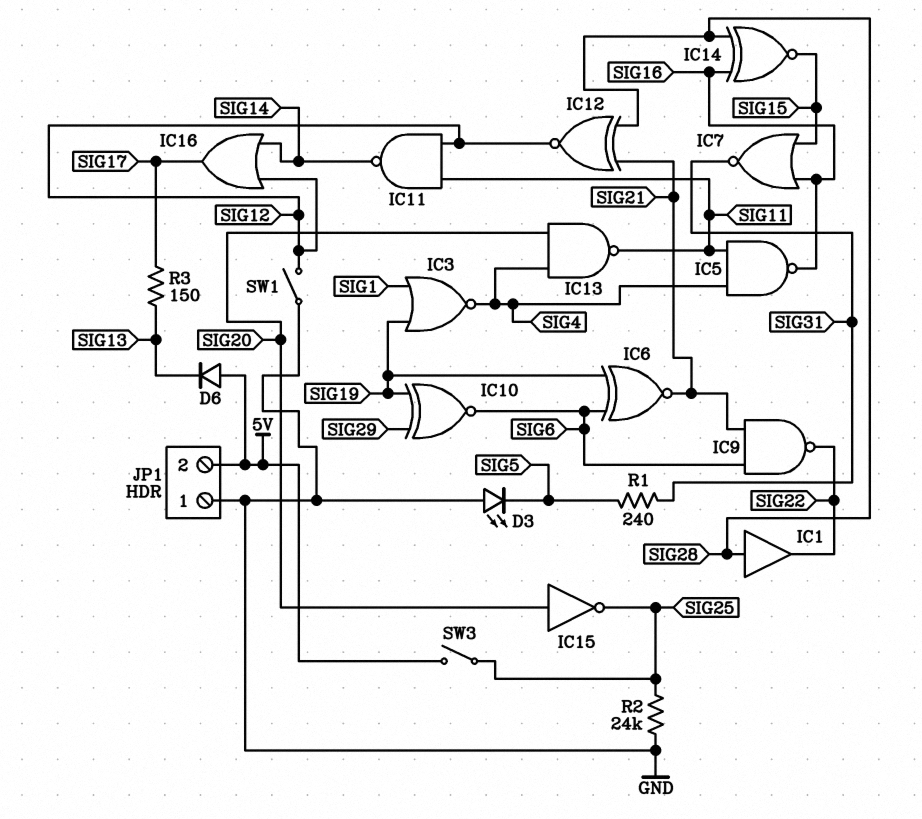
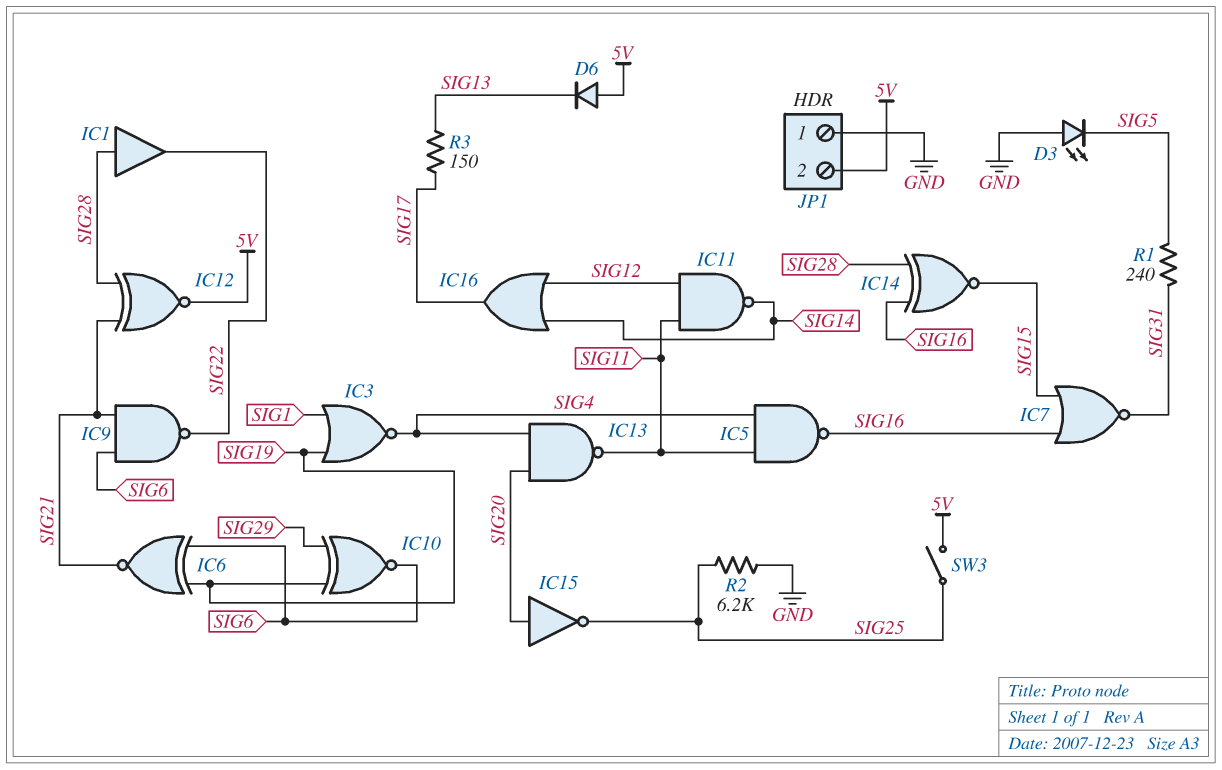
IC12: XNOR (in SIG21, in SIG28, out SIG12) -> XNOR (in SIG21, in SIG28, out 5V)
R2: 24k (GND, SIG25) -> 6.2k (GND, SIG25)
SW1: switch (GND, SIG12) -> none

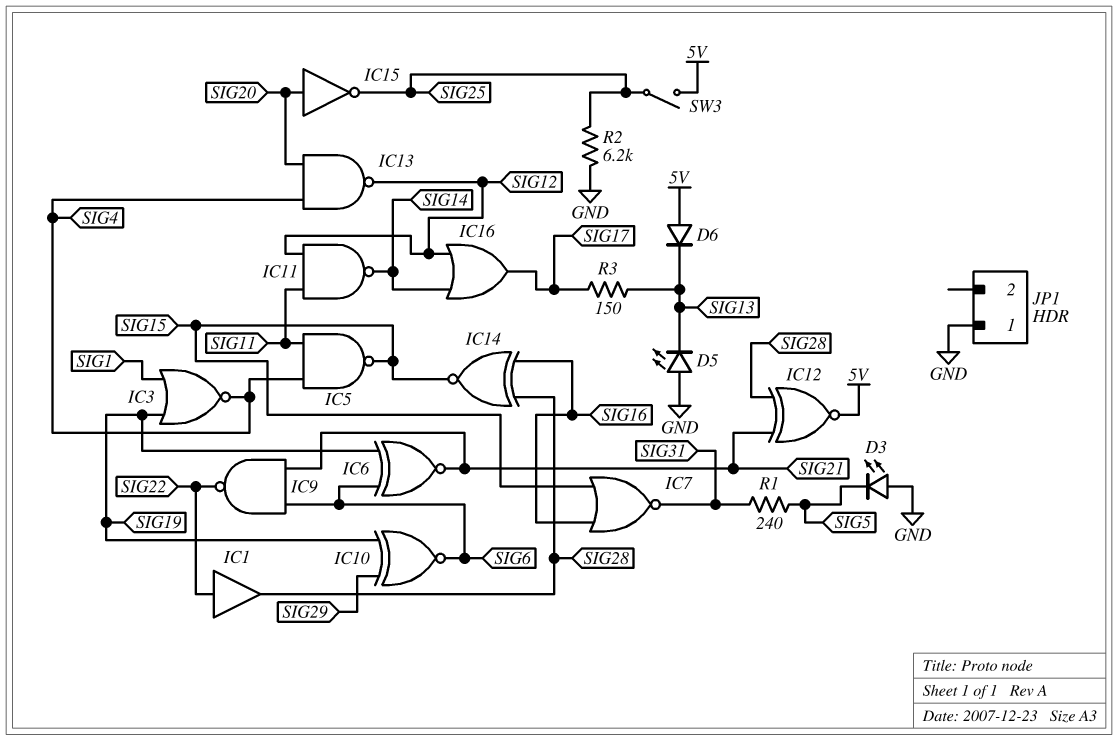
D5: none -> LED (A GND, K SIG13)
IC1: buffer (in SIG28, out SIG22) -> buffer (in SIG22, out SIG28)
IC5: NAND (in SIG4, in SIG11, out SIG16) -> NAND (in SIG4, in SIG11, out SIG15)
IC13: NAND (in SIG4, in SIG20, out SIG11) -> NAND (in SIG4, in SIG20, out SIG12)
JP1 pin 2: 5V -> none

